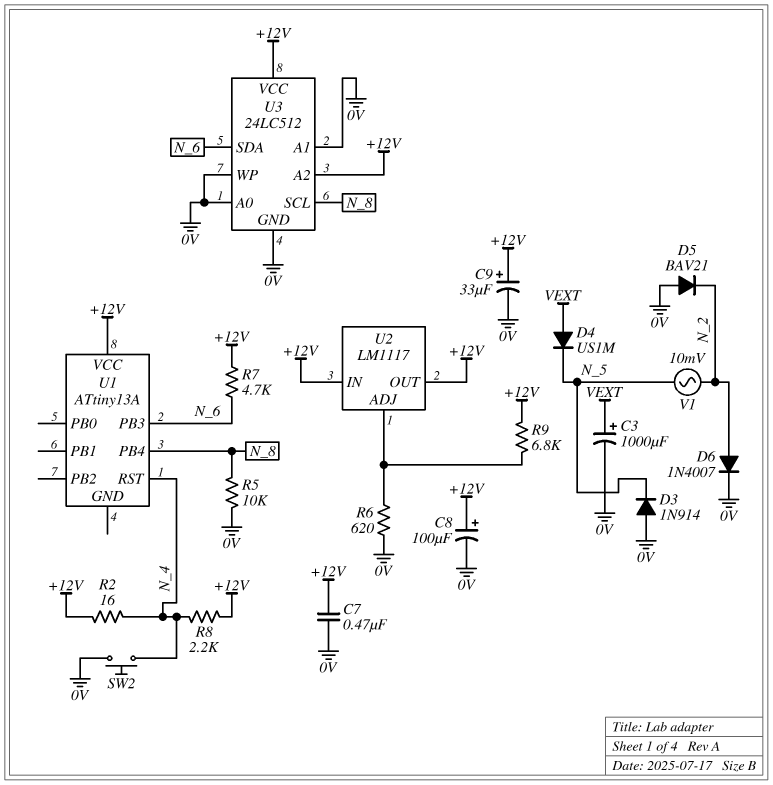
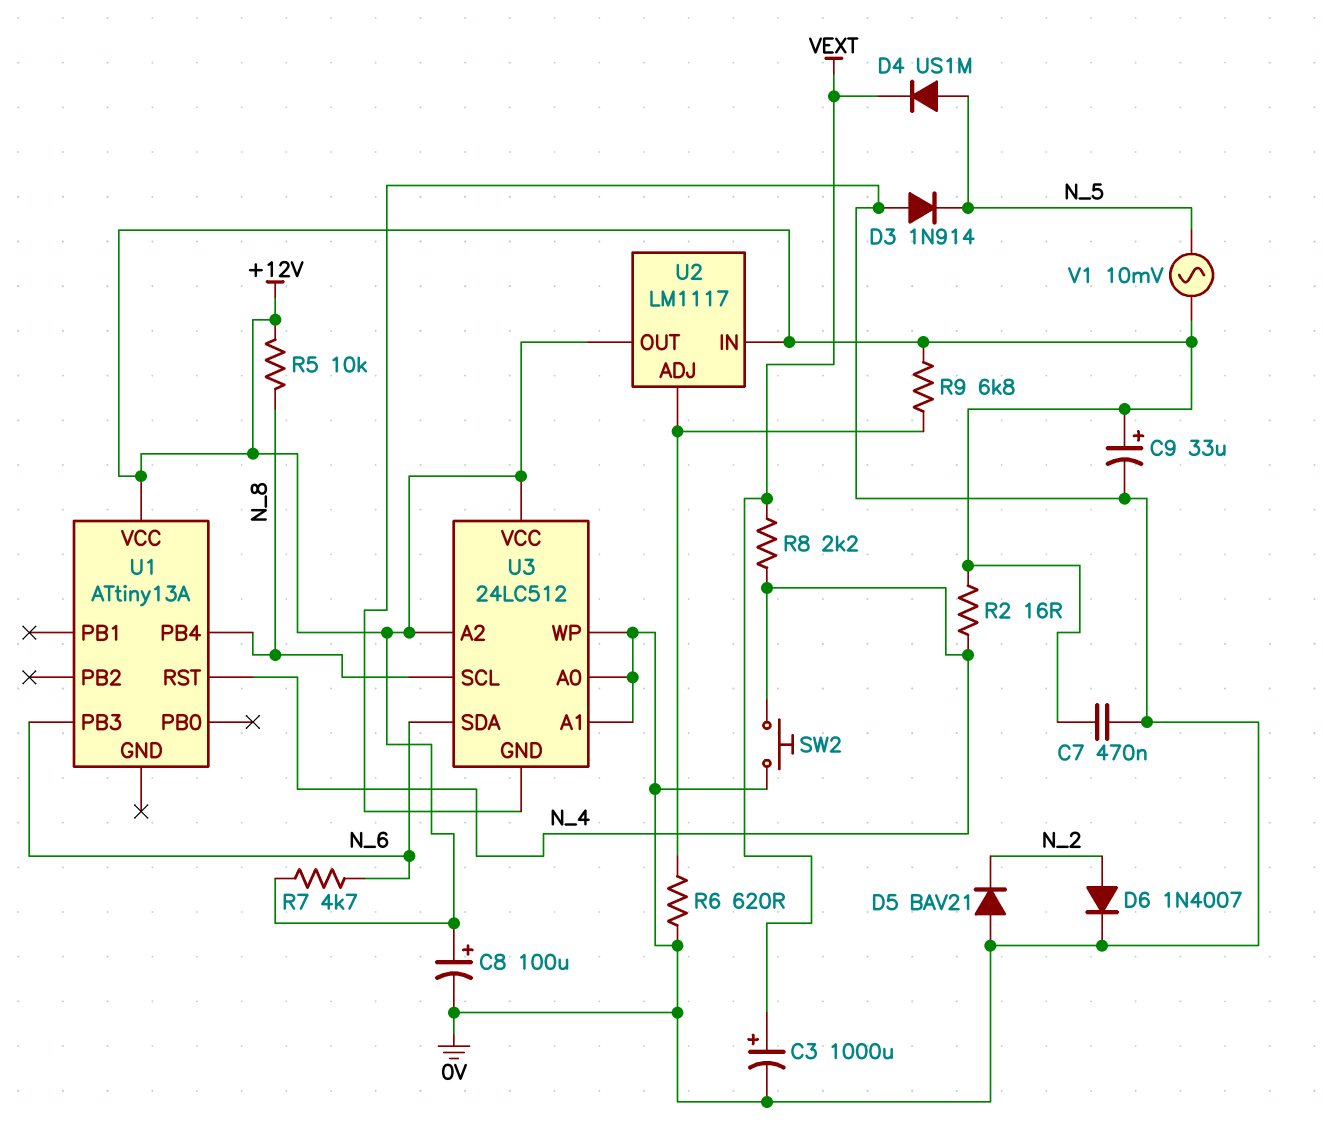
D4: diode US1M (A VEXT, K N_5) -> diode US1M (A N_5, K VEXT)
R5: 10k (0V, N_8) -> 10k (+12V, N_8)
R8: 2.2k (+12V, N_4) -> 2.2k (N_4, VEXT)
V1: AC 10mV (N_2, N_5) -> AC 10mV (+12V, N_5)

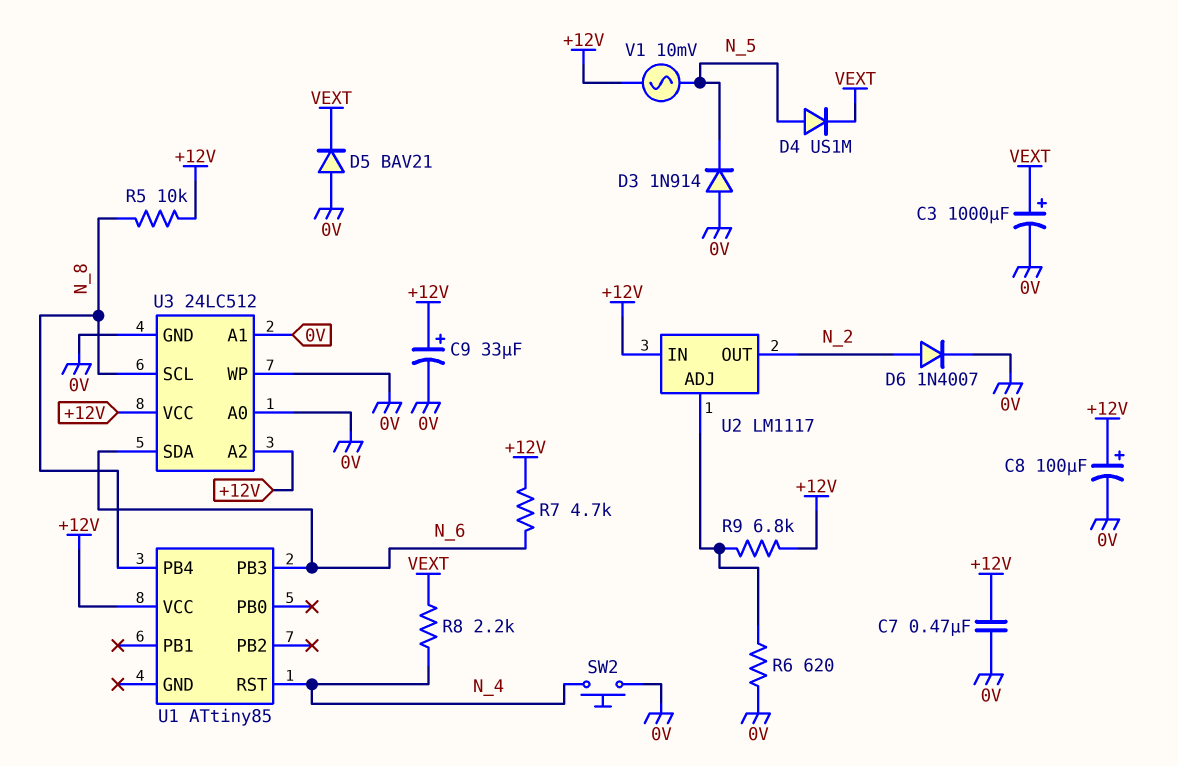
D5: diode BAV21 (A 0V, K N_2) -> diode BAV21 (A 0V, K VEXT)
R2: 16 (+12V, N_4) -> none
U1: ATtiny13A -> ATtiny85
U2 pin OUT: +12V -> N_2

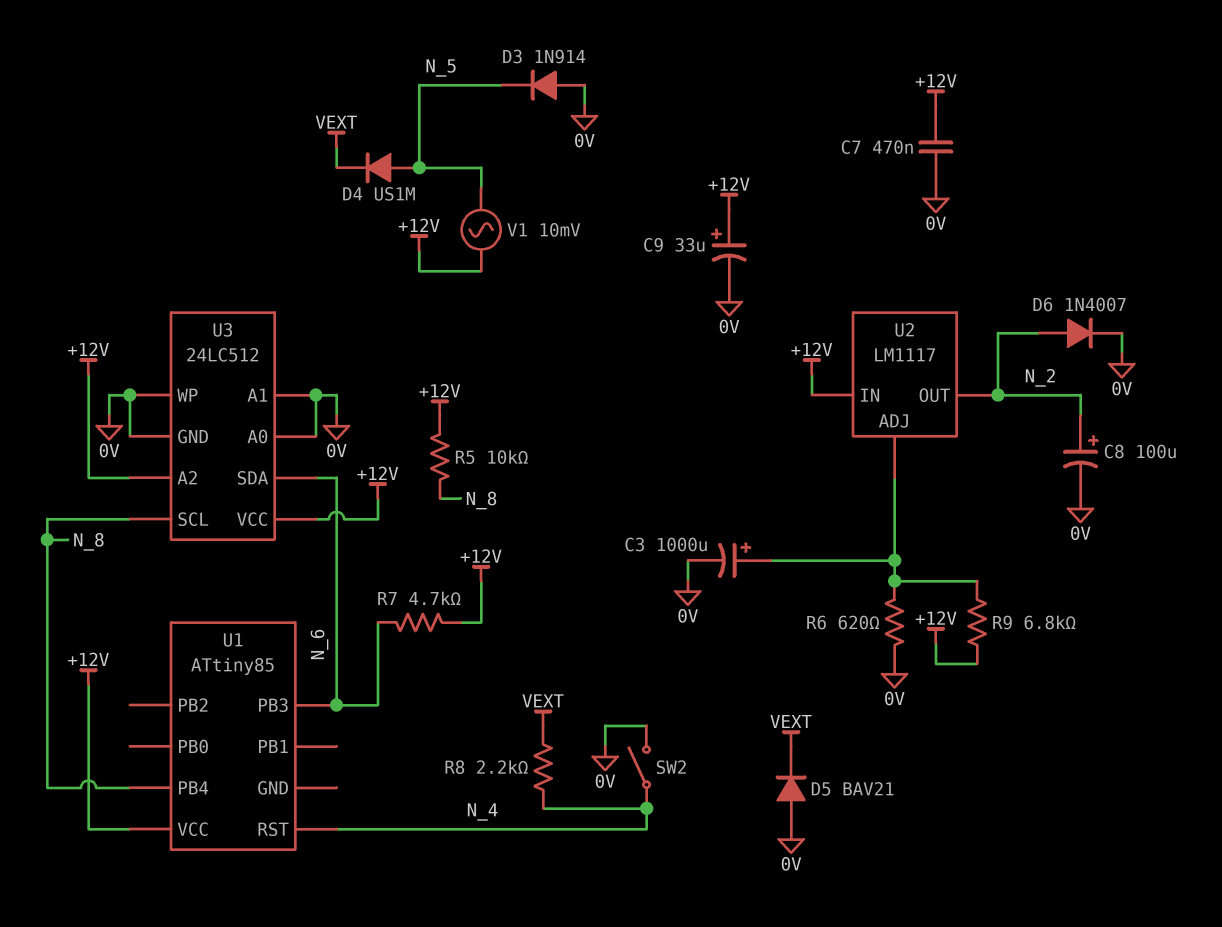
C3: 1000uF (plus VEXT, minus 0V) -> 1000uF (plus U2/ADJ, minus 0V)
C8: 100uF (plus +12V, minus 0V) -> 100uF (plus N_2, minus 0V)
SW2: button (0V, N_4) -> switch (0V, N_4)

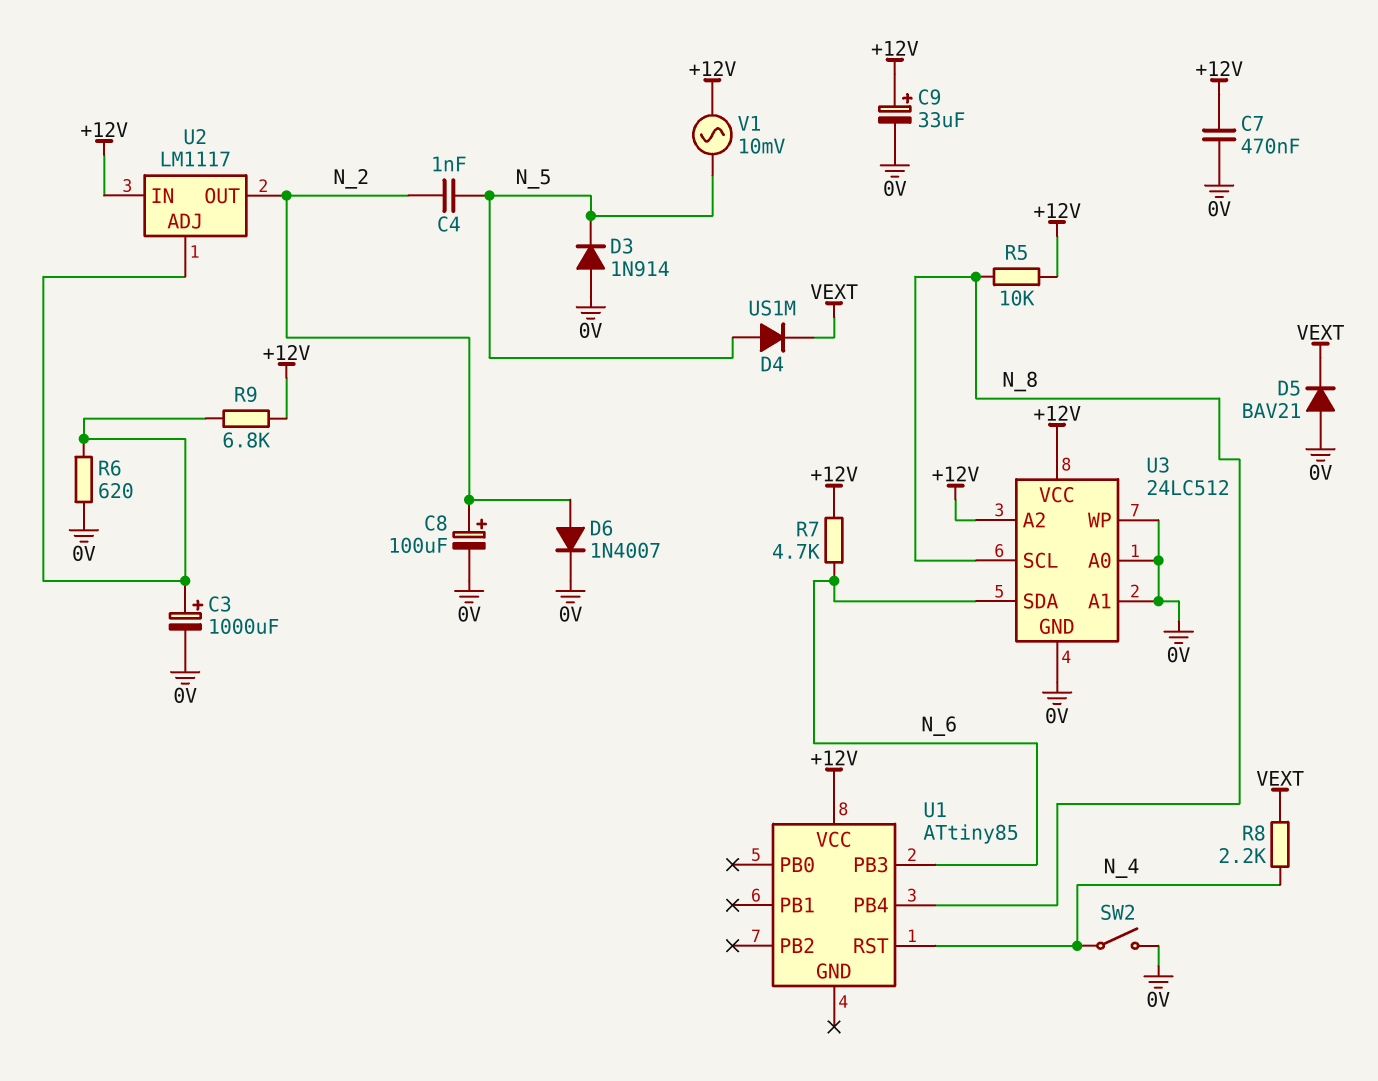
C4: none -> 1nF (N_2, N_5)

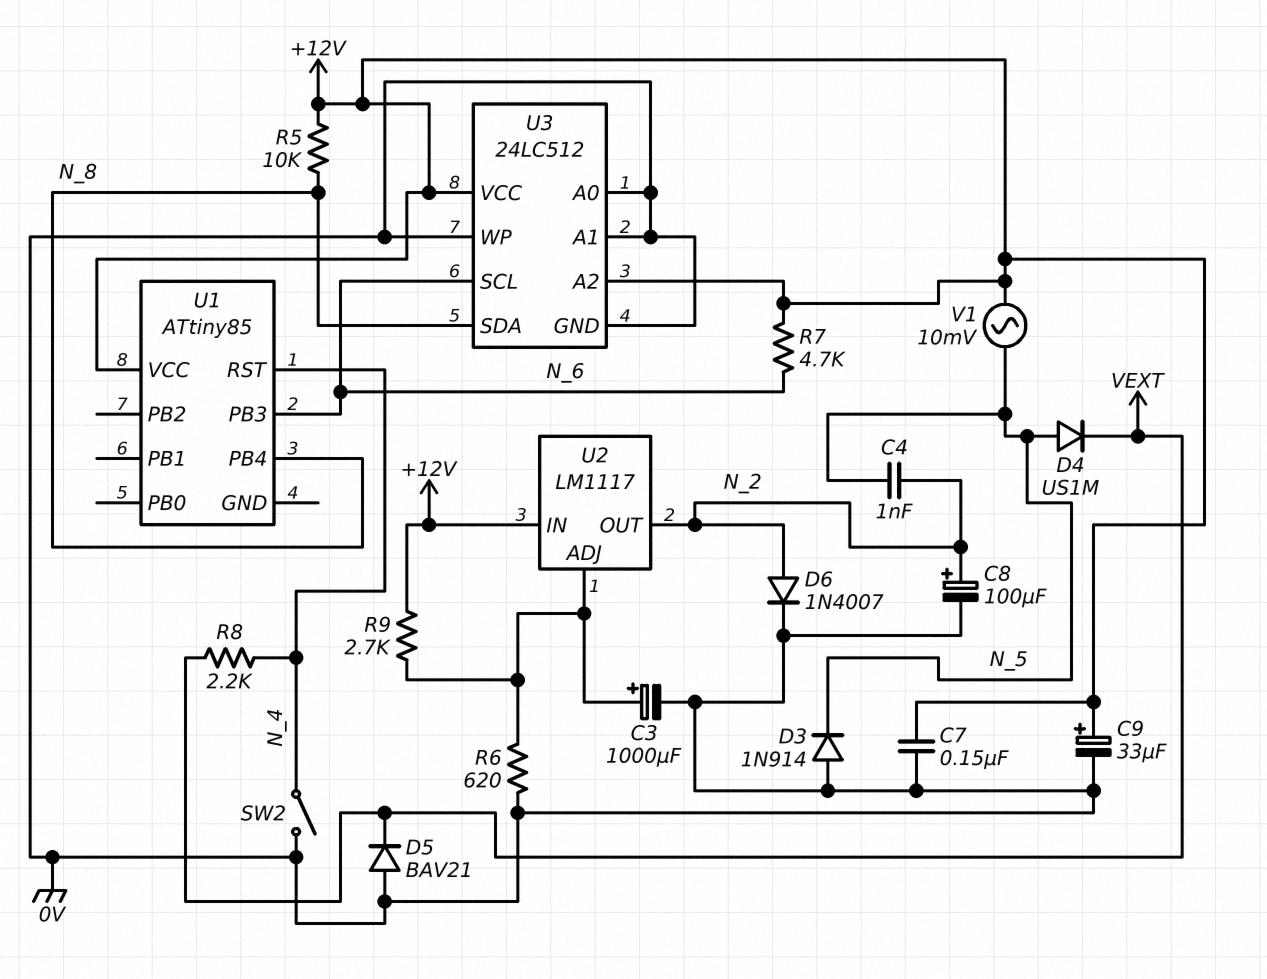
C7: 470nF (+12V, 0V) -> 150nF (+12V, 0V)
R9: 6.8k (+12V, U2/ADJ) -> 2.7k (+12V, U2/ADJ)
U3 pin SCL: N_8 -> N_6
U3 pin SDA: N_6 -> N_8

